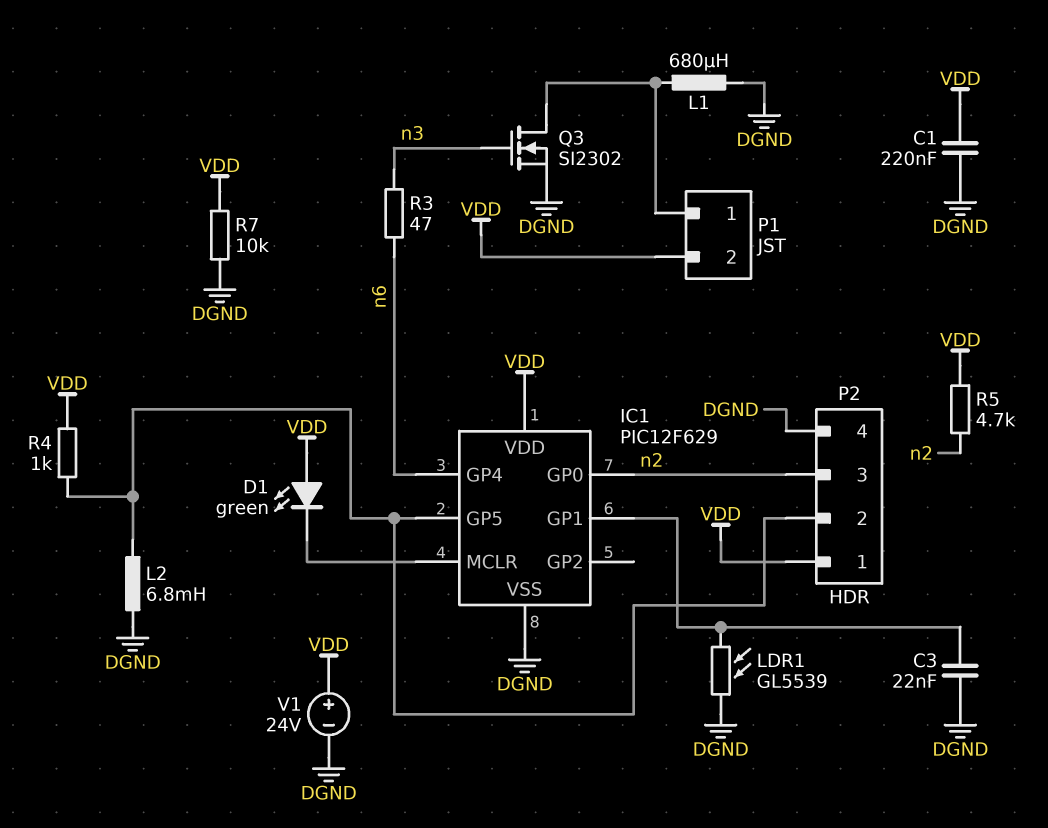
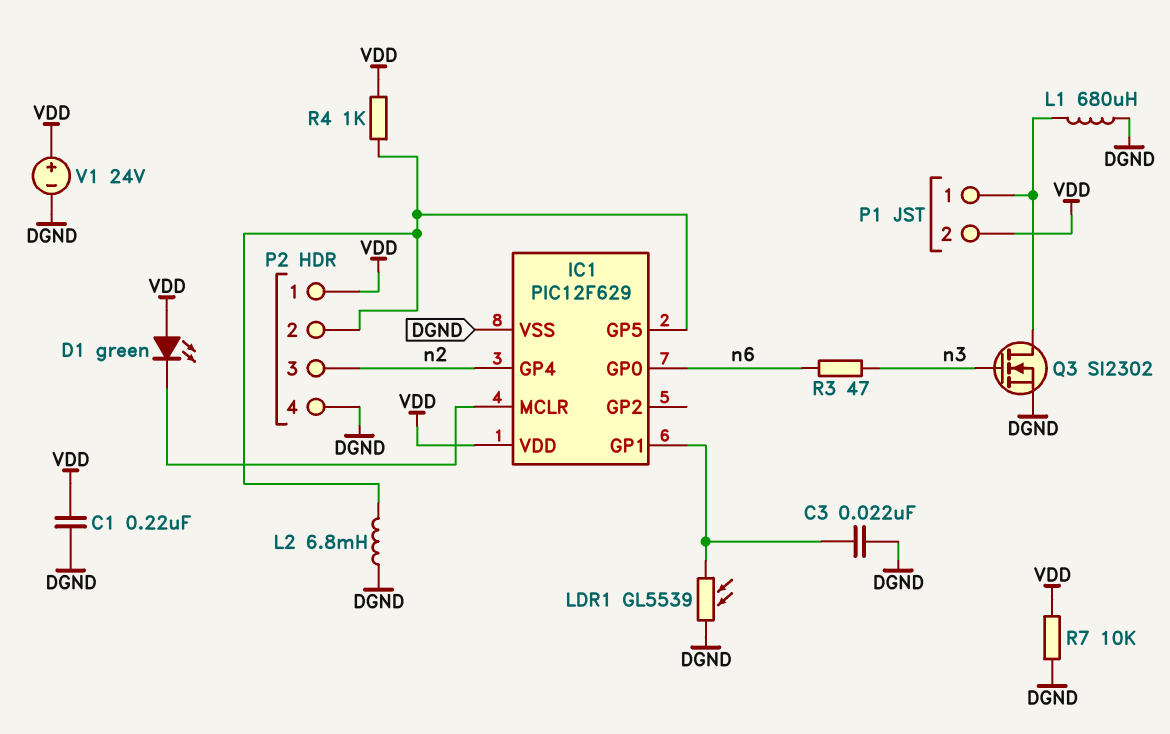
IC1 pin GP0: n2 -> n6
IC1 pin GP4: n6 -> n2
R5: 4.7k (VDD, n2) -> none

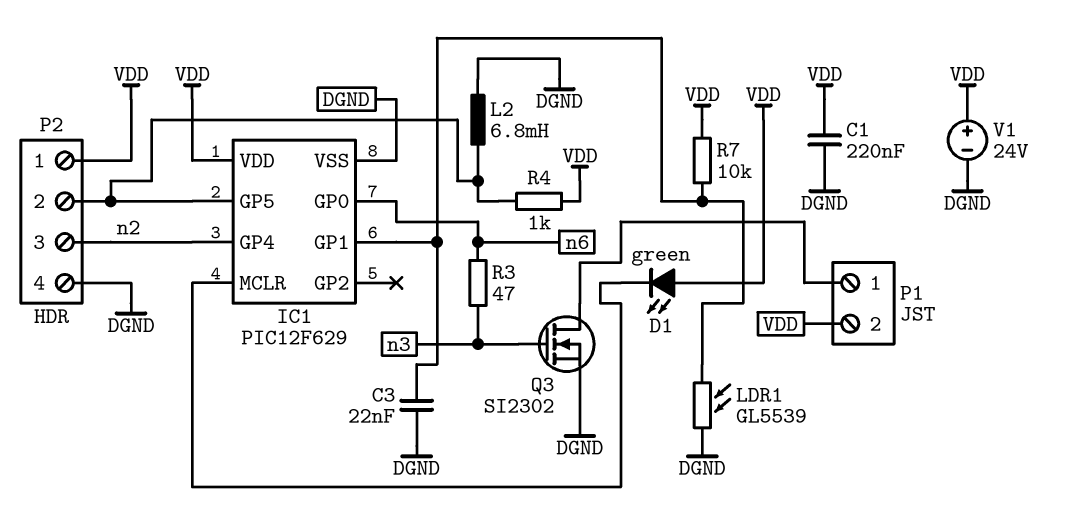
L1: 680uH (DGND, P1/1) -> none
R7: 10k (DGND, VDD) -> 10k (IC1/GP1, VDD)

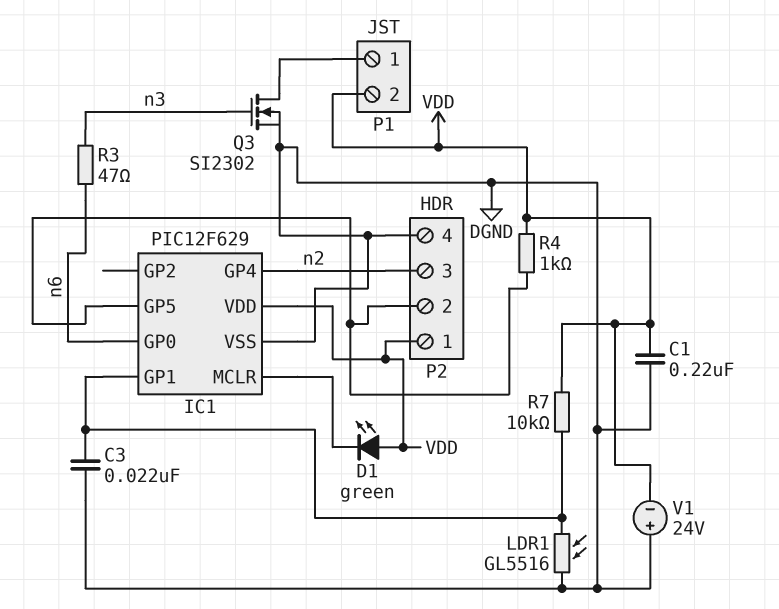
L2: 6.8mH (DGND, IC1/GP5) -> none
LDR1: GL5539 (DGND, IC1/GP1) -> GL5516 (DGND, IC1/GP1)
V1: 24V (plus VDD, minus DGND) -> 24V (plus DGND, minus VDD)

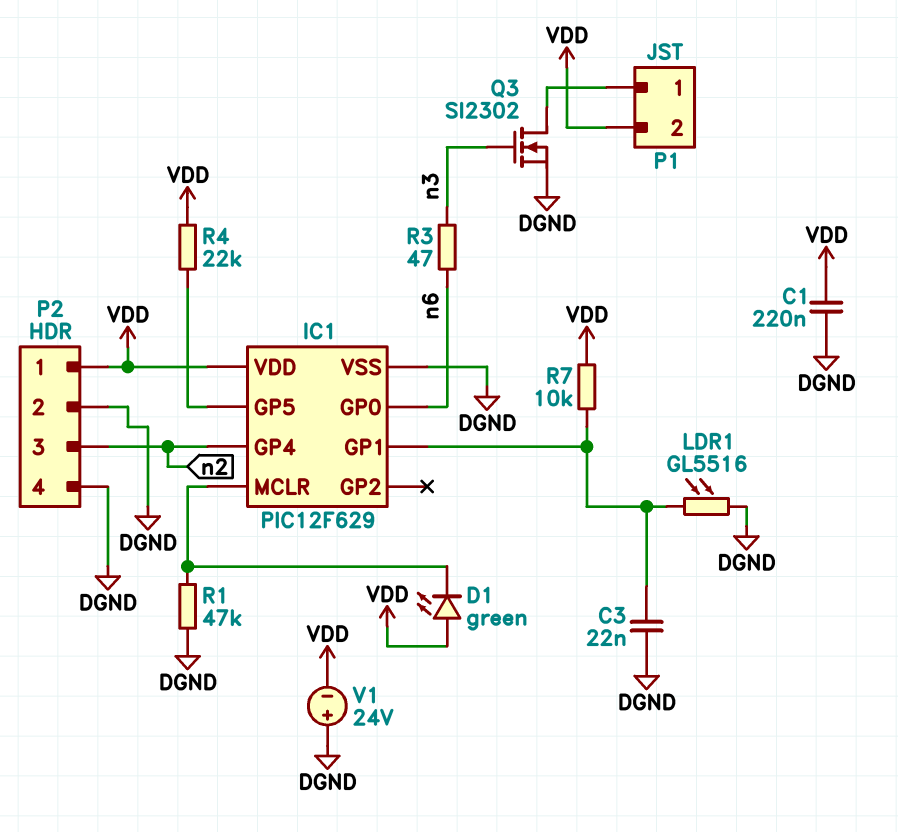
P2 pin 2: IC1/GP5 -> DGND
R1: none -> 47k (DGND, IC1/MCLR)
R4: 1k (IC1/GP5, VDD) -> 22k (IC1/GP5, VDD)

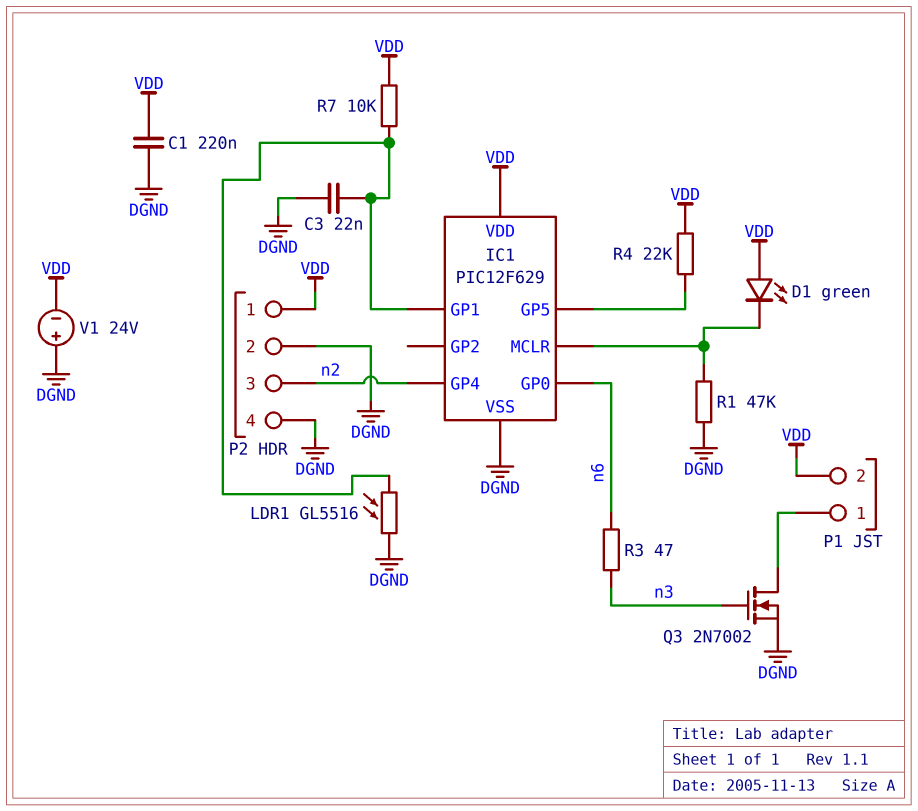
Q3: NMOS SI2302 (G n3, D P1/1, S DGND) -> NMOS 2N7002 (G n3, D P1/1, S DGND)

